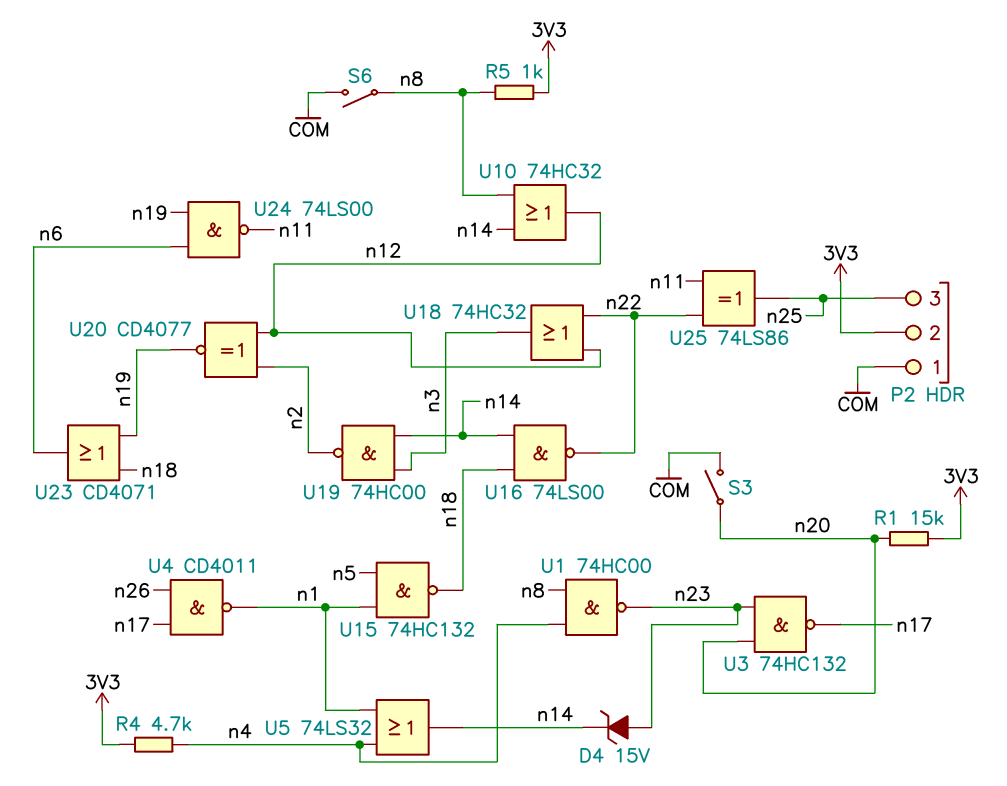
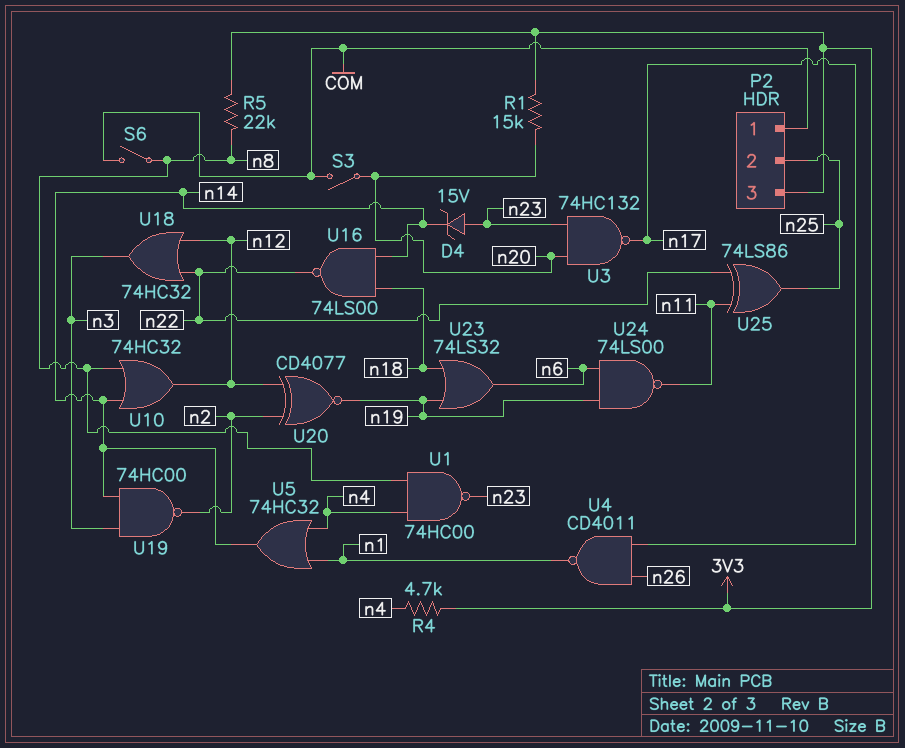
P2 pin 2: 3V3 -> n25
P2 pin 3: n25 -> 3V3
R5: 1k (3V3, n8) -> 22k (3V3, n8)
U5: OR 74LS32 (in n1, in n4, out n14) -> OR 74HC32 (in n1, in n4, out n14)
U15: NAND 74HC132 (in n1, in n5, out n18) -> none
U23: OR CD4071 (in n18, in n19, out n6) -> OR 74LS32 (in n18, in n19, out n6)

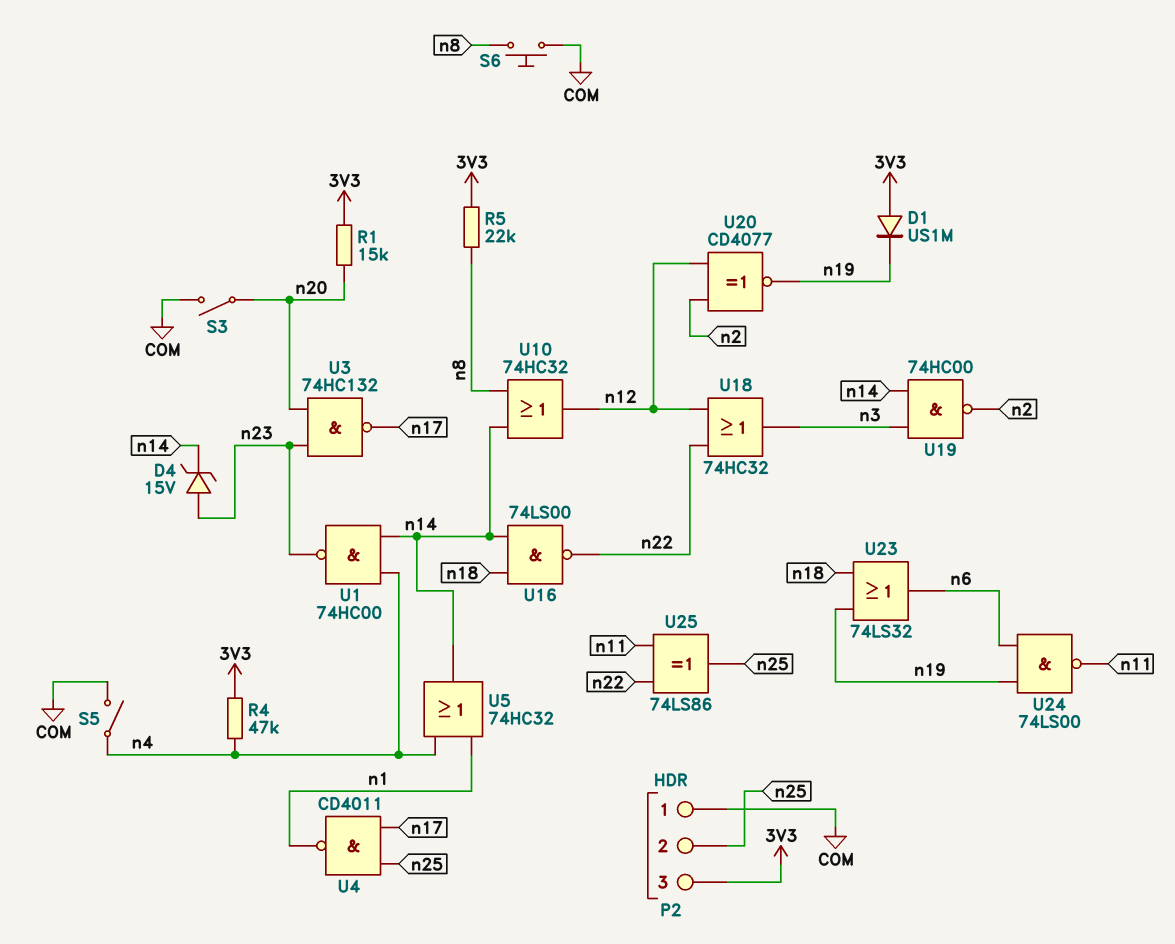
D1: none -> diode US1M (A 3V3, K n19)
R4: 4.7k (3V3, n4) -> 47k (3V3, n4)
S5: none -> switch (COM, n4)
S6: switch (COM, n8) -> button (COM, n8)
U1: NAND 74HC00 (in n4, in n8, out n23) -> NAND 74HC00 (in n4, in n14, out n23)
U4: NAND CD4011 (in n17, in n26, out n1) -> NAND CD4011 (in n17, in n25, out n1)

